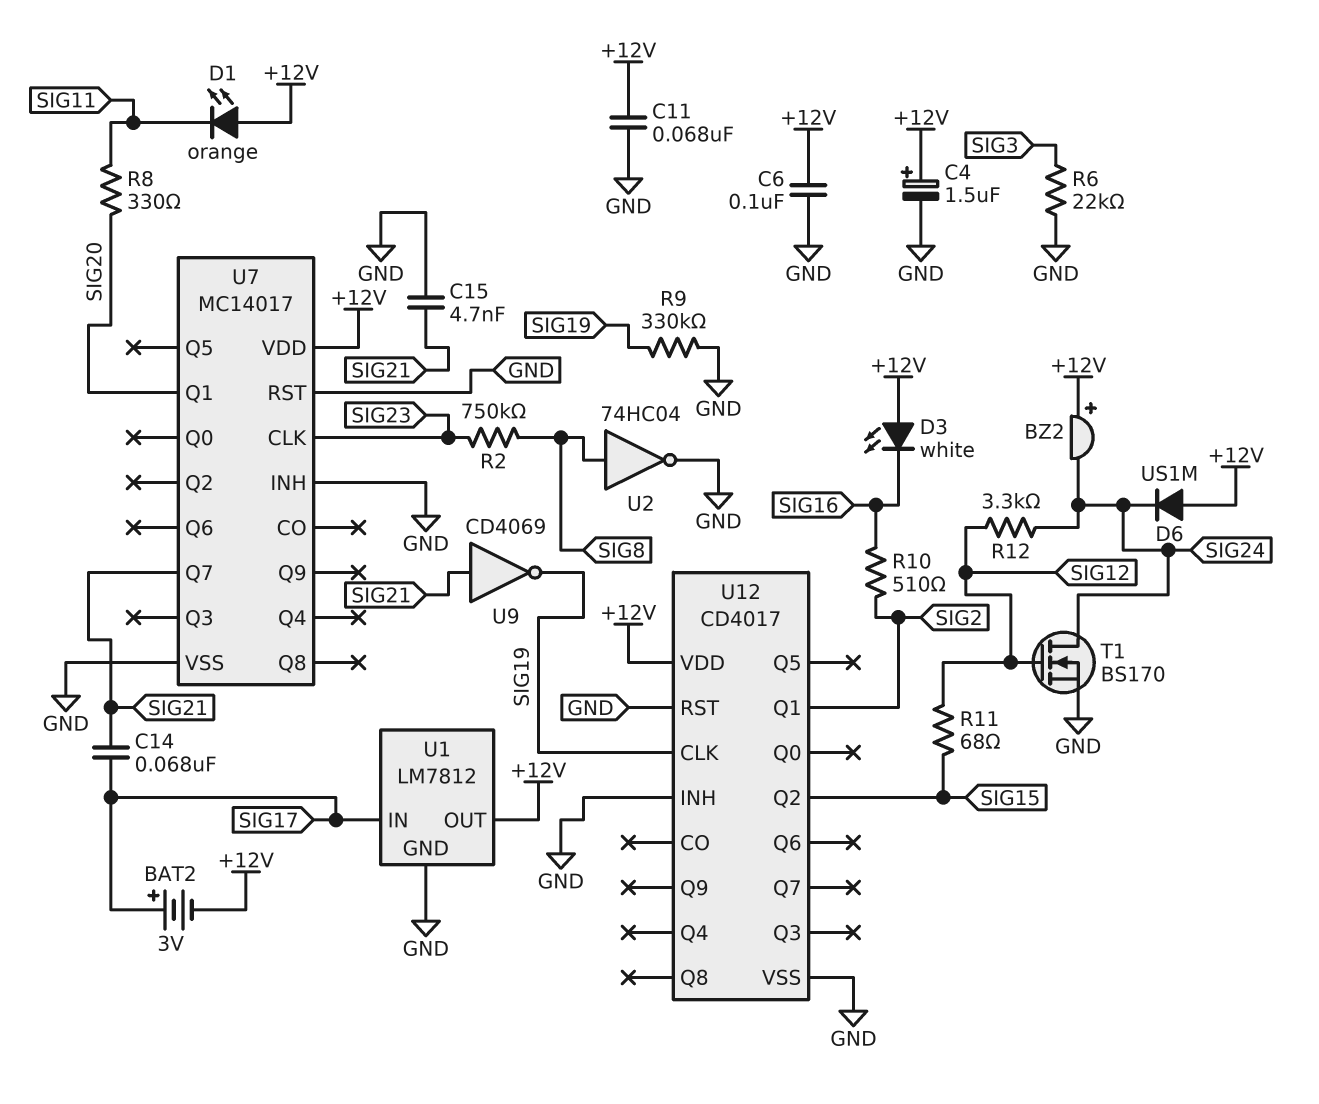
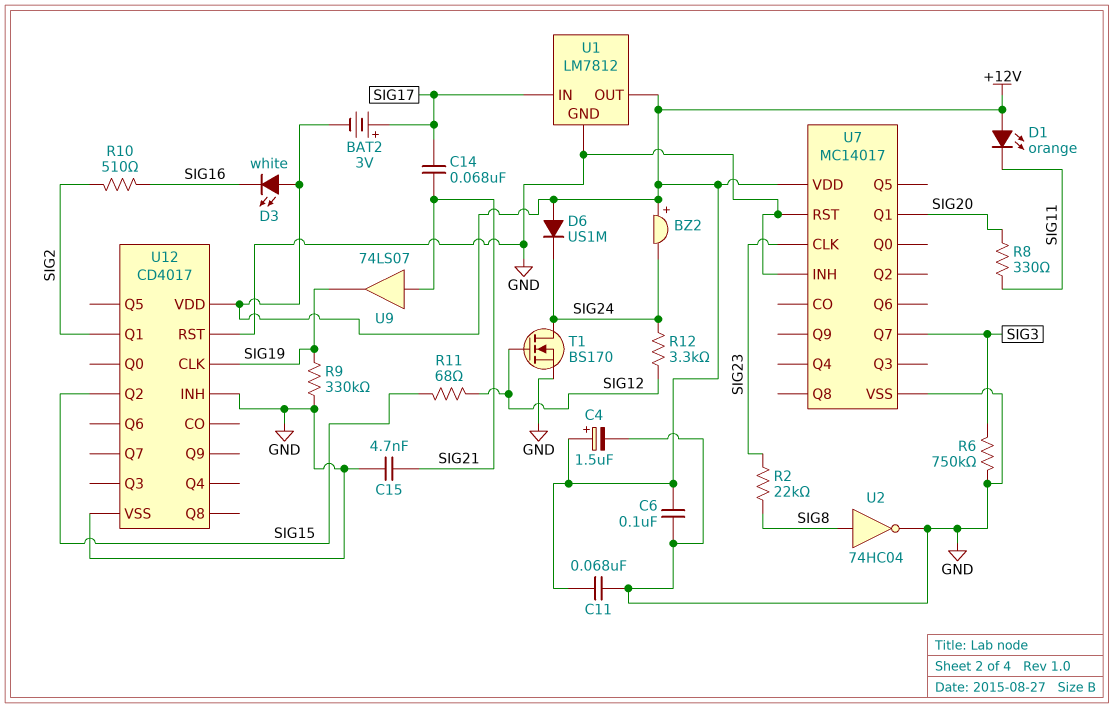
R2: 750k (SIG8, SIG23) -> 22k (SIG8, SIG23)
R6: 22k (GND, SIG3) -> 750k (GND, SIG3)
U7 pin Q7: SIG21 -> SIG3
U9: NOT CD4069 (in SIG21, out SIG19) -> buffer 74LS07 (in SIG21, out SIG19)

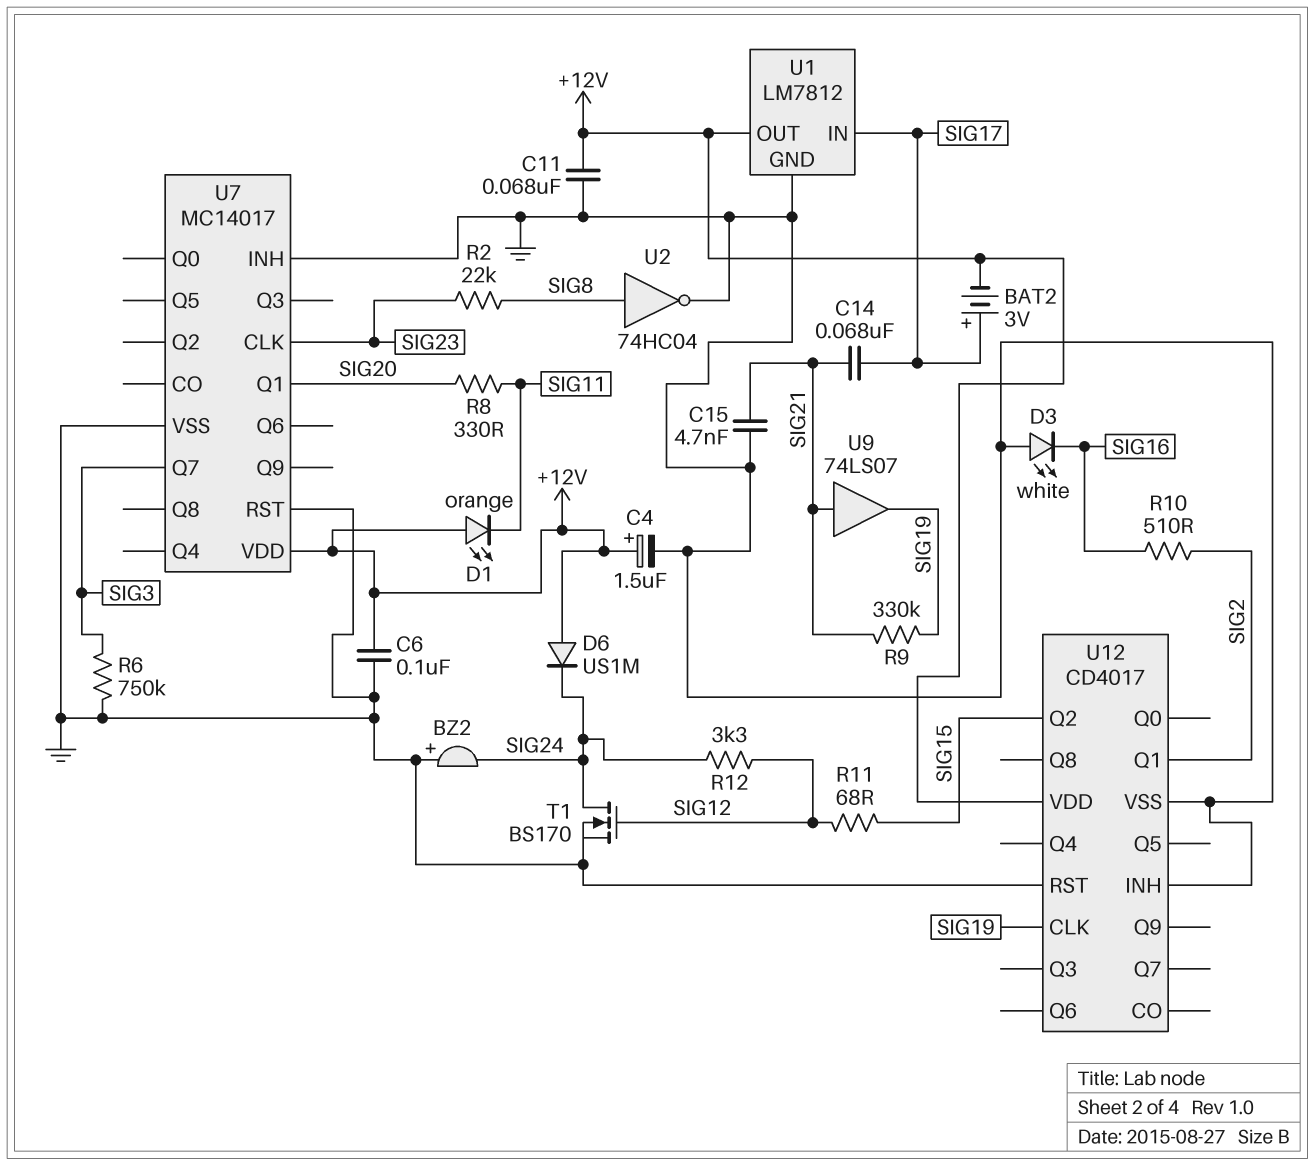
BZ2: buzzer (plus +12V, minus SIG24) -> buzzer (plus GND, minus SIG24)
D3: LED white (A +12V, K SIG16) -> LED white (A GND, K SIG16)
R9: 330k (GND, SIG19) -> 330k (SIG19, SIG21)

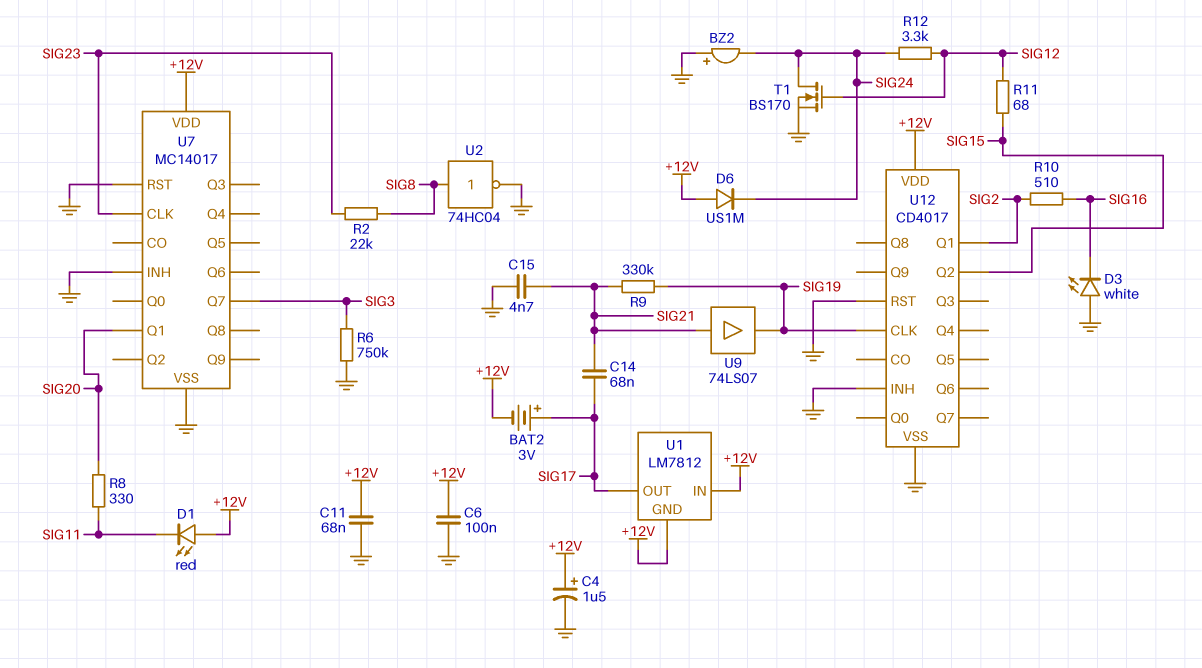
D1: LED orange (A +12V, K SIG11) -> LED red (A +12V, K SIG11)
U1 pin GND: GND -> +12V
U1 pin IN: SIG17 -> +12V
U1 pin OUT: +12V -> SIG17

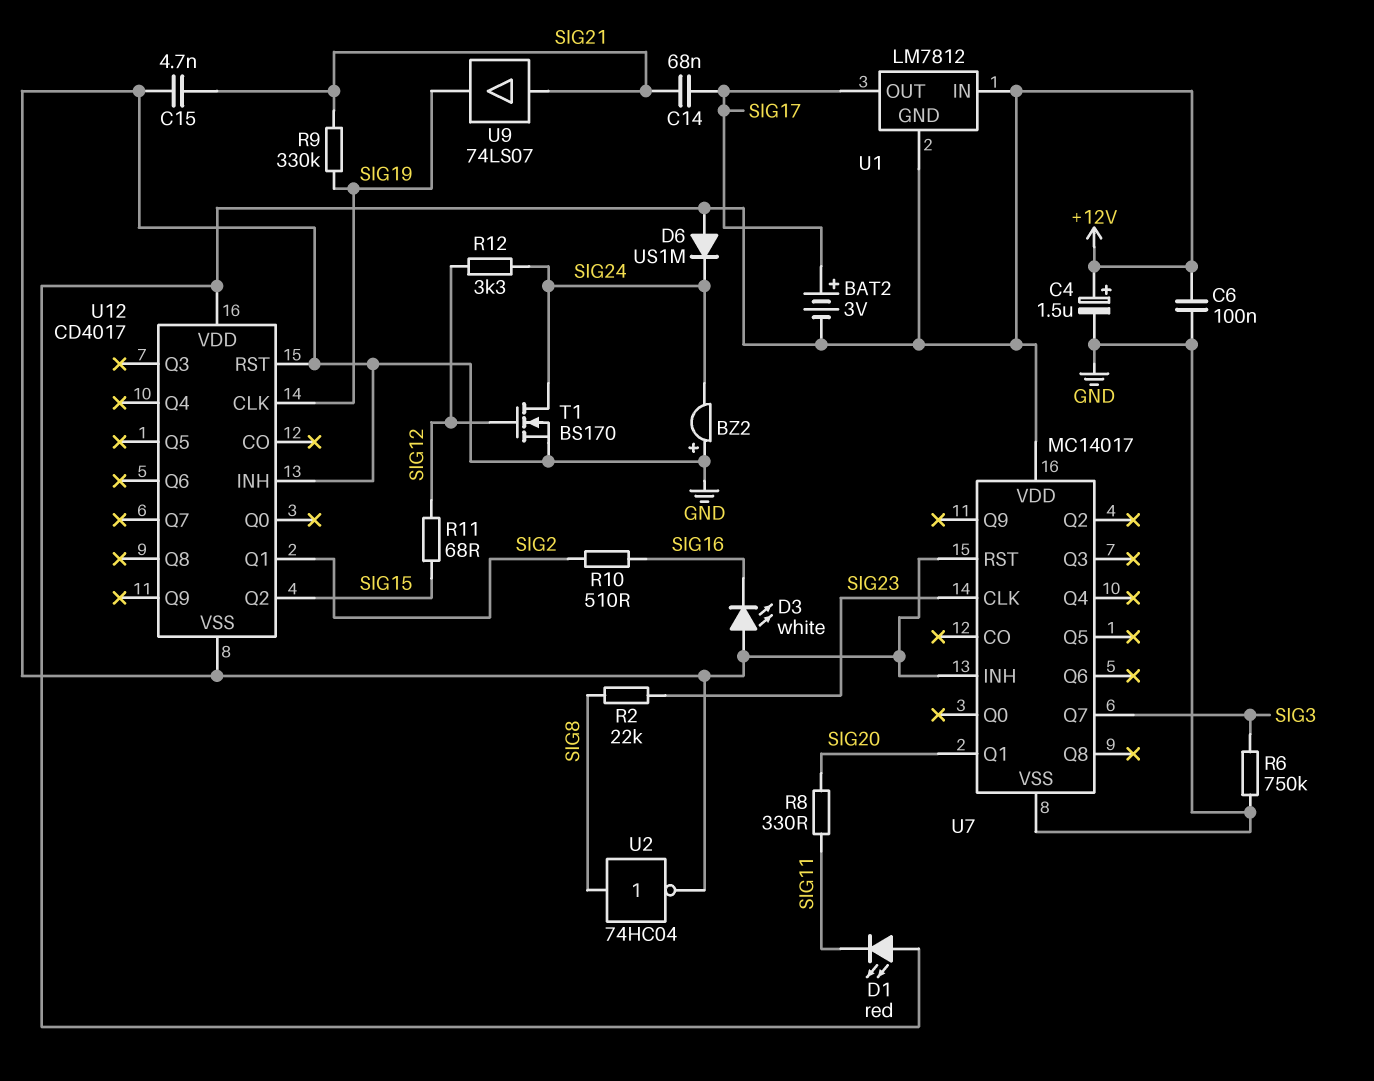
C11: 68nF (+12V, GND) -> none

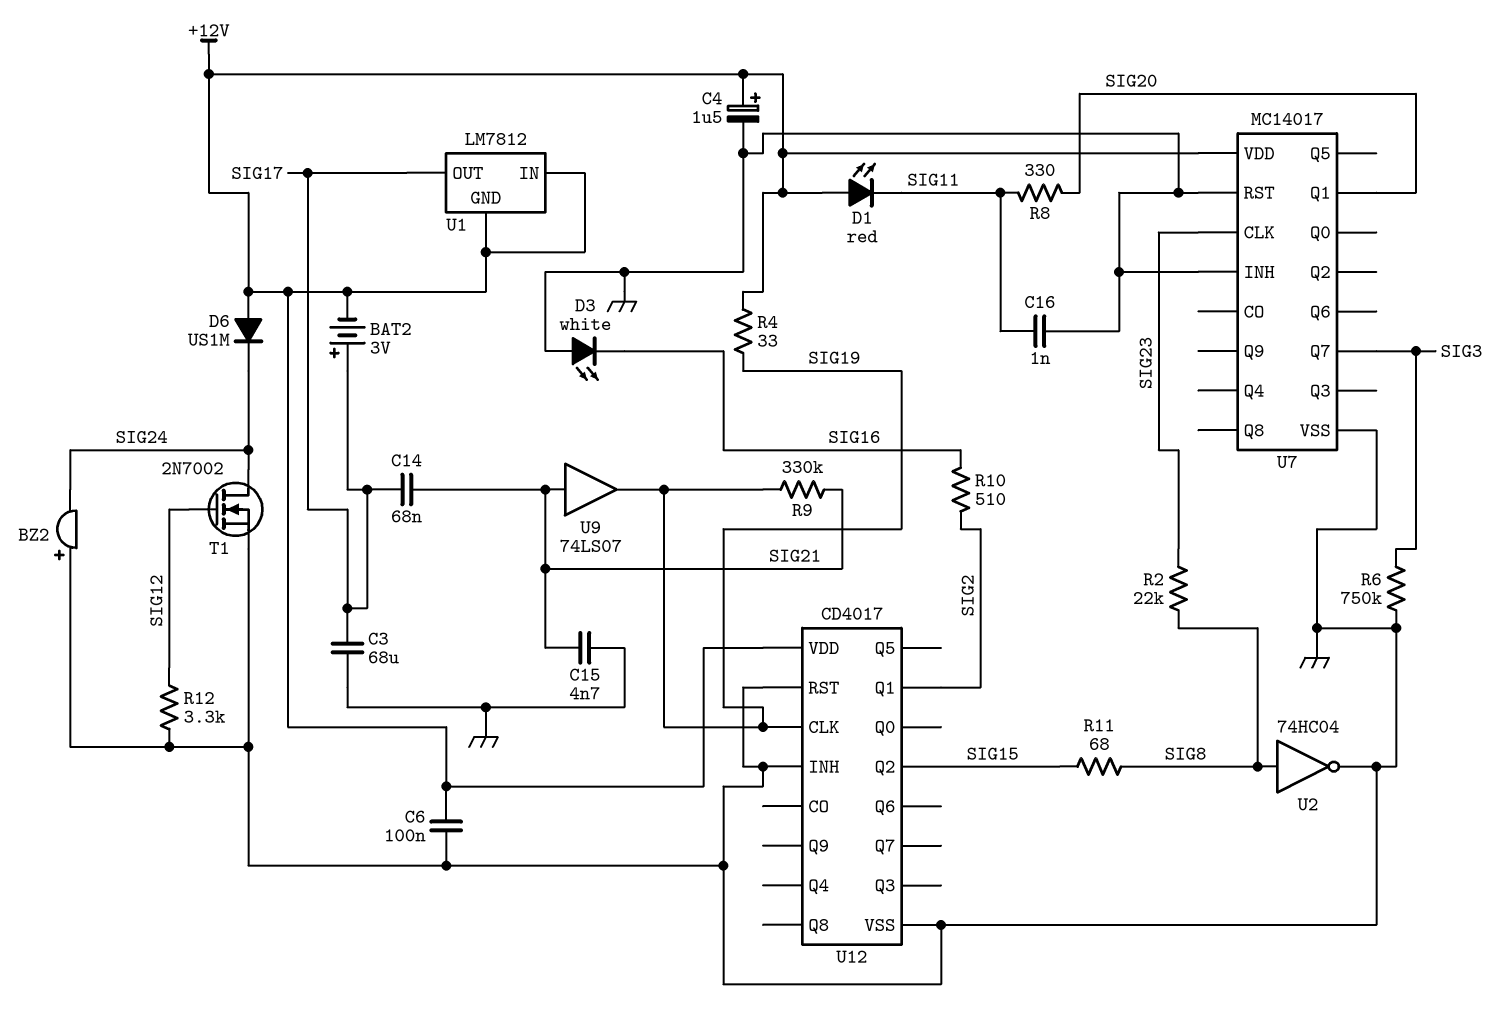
C3: none -> 68uF (GND, SIG17)
C16: none -> 1nF (GND, SIG11)
R4: none -> 33 (+12V, SIG19)
R11: 68 (SIG12, SIG15) -> 68 (SIG8, SIG15)
R12: 3.3k (SIG12, SIG24) -> 3.3k (GND, SIG12)
T1: NMOS BS170 (G SIG12, D SIG24, S GND) -> NMOS 2N7002 (G SIG12, D SIG24, S GND)

